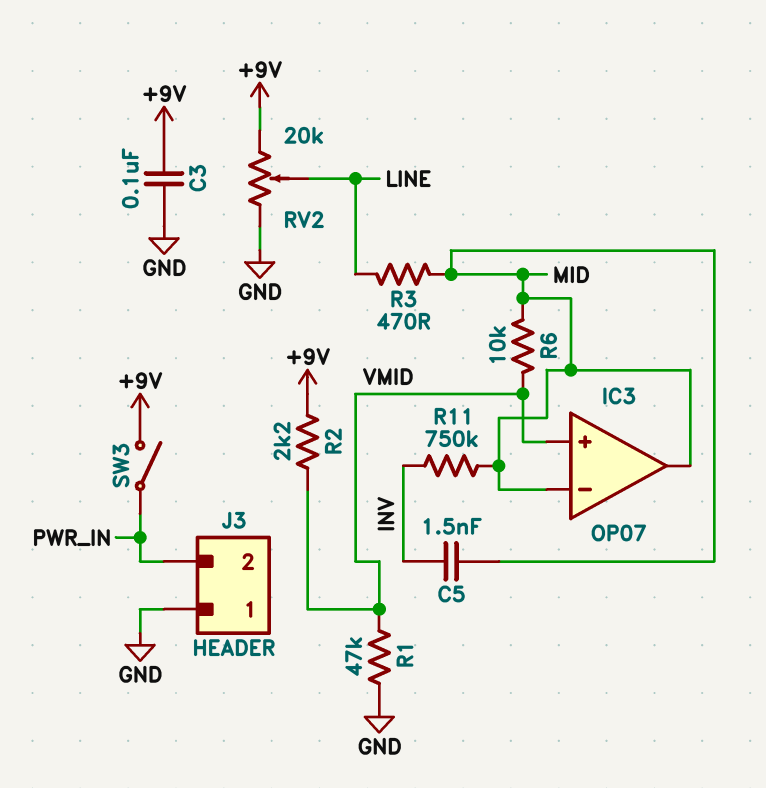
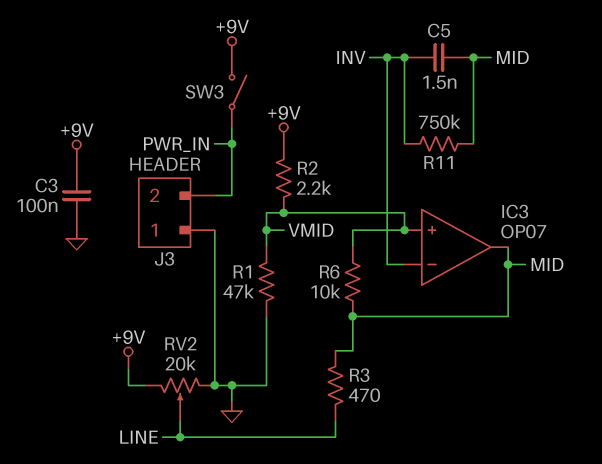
IC3 pin in-: MID -> INV

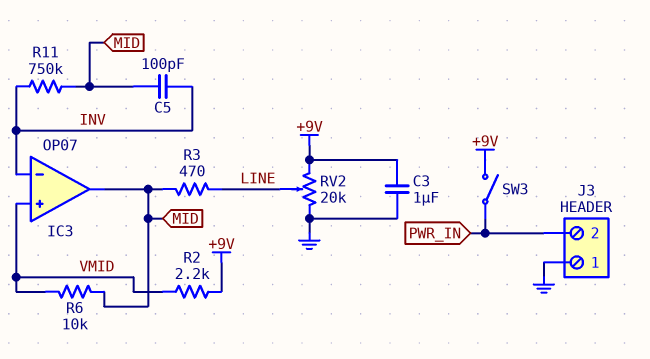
C3: 100nF (+9V, GND) -> 1uF (+9V, GND)
C5: 1.5nF (INV, MID) -> 100pF (INV, MID)
R1: 47k (GND, VMID) -> none

